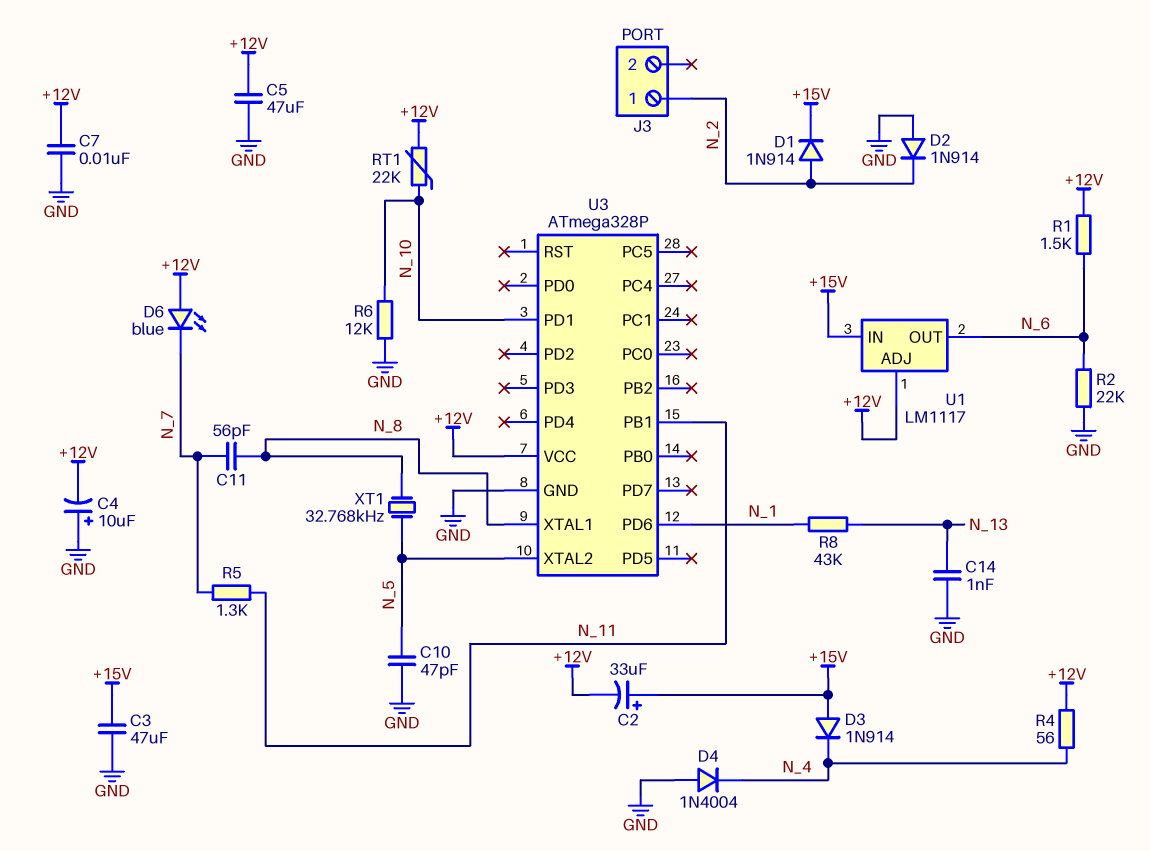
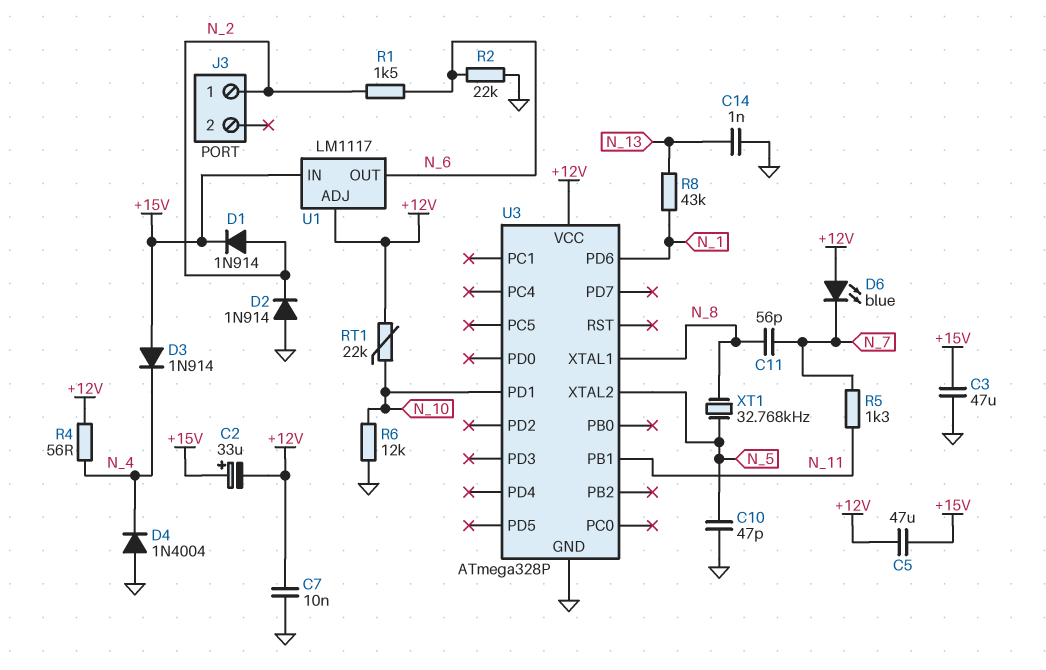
C4: 10uF (plus GND, minus +12V) -> none
C5: 47uF (+12V, GND) -> 47uF (+12V, +15V)
R1: 1.5k (+12V, N_6) -> 1.5k (N_2, N_6)

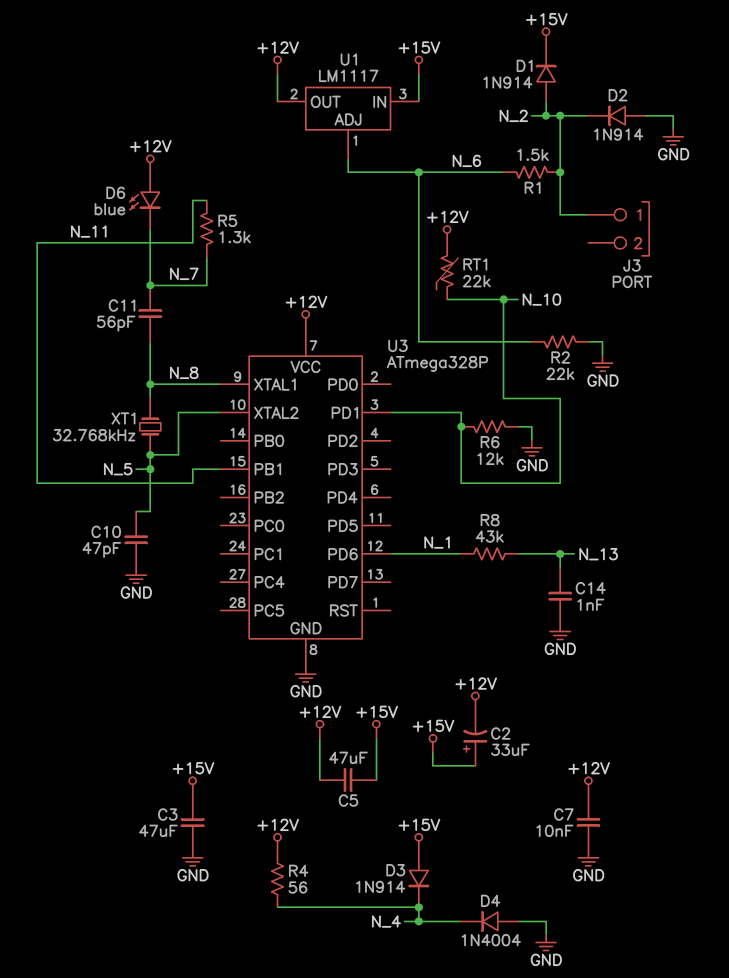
U1 pin ADJ: +12V -> N_6
U1 pin OUT: N_6 -> +12V

